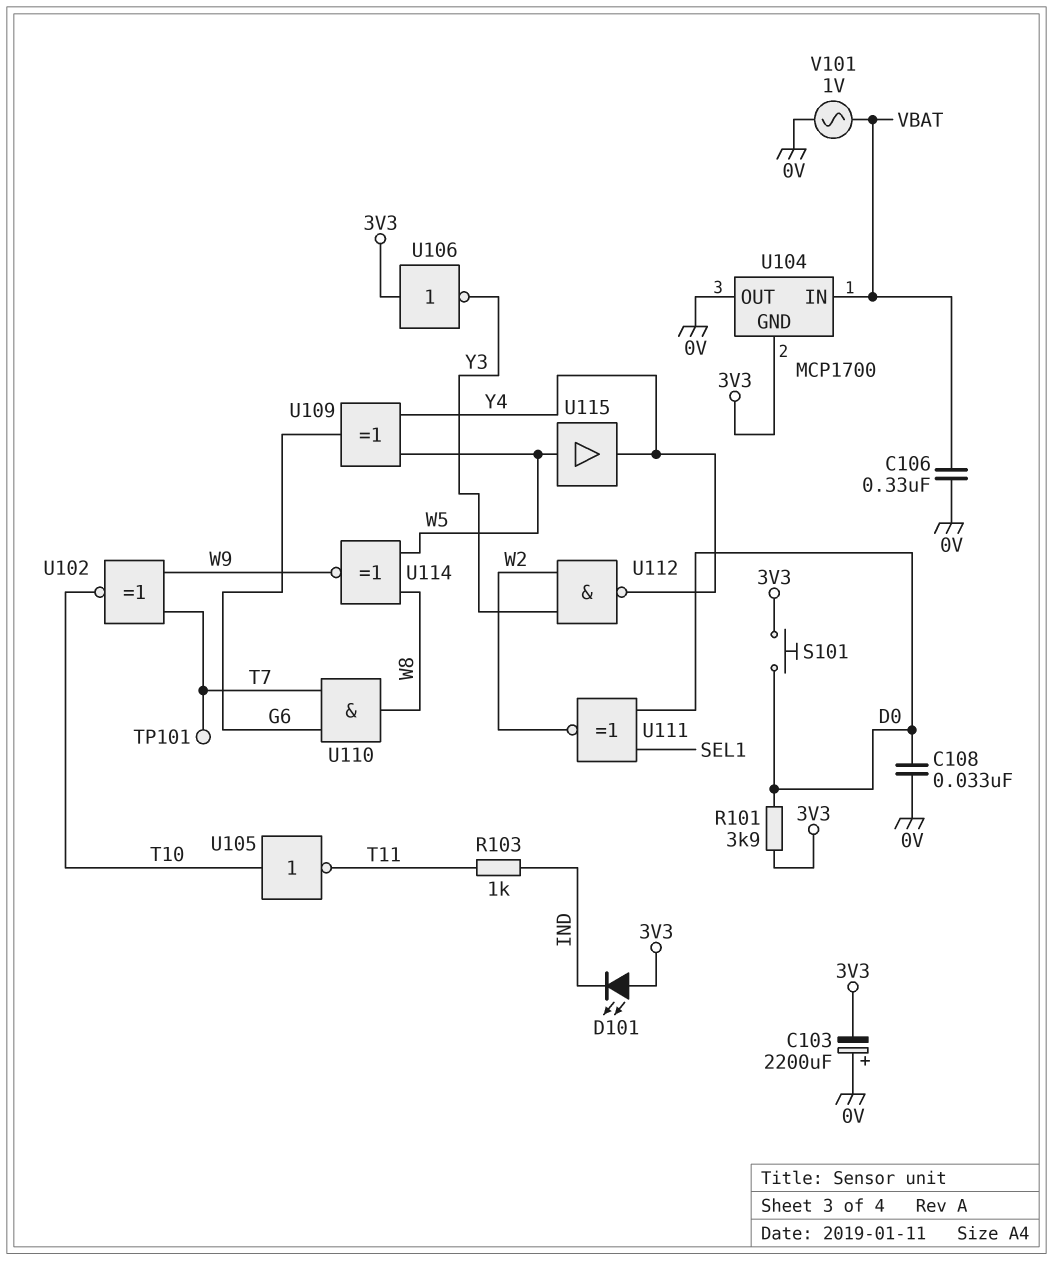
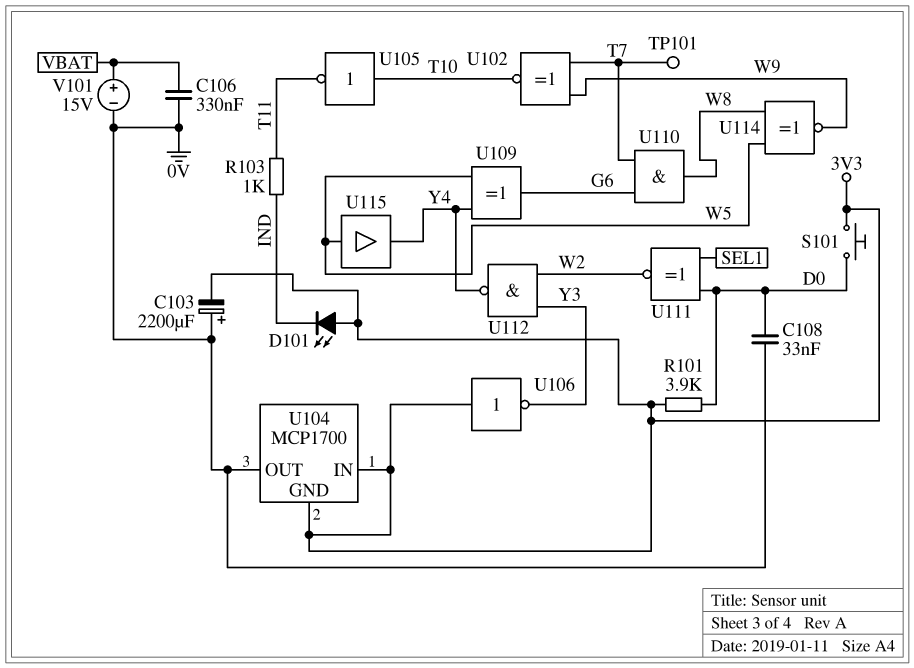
U104 pin IN: VBAT -> 3V3
V101: AC 1V (0V, VBAT) -> 15V (plus VBAT, minus 0V)

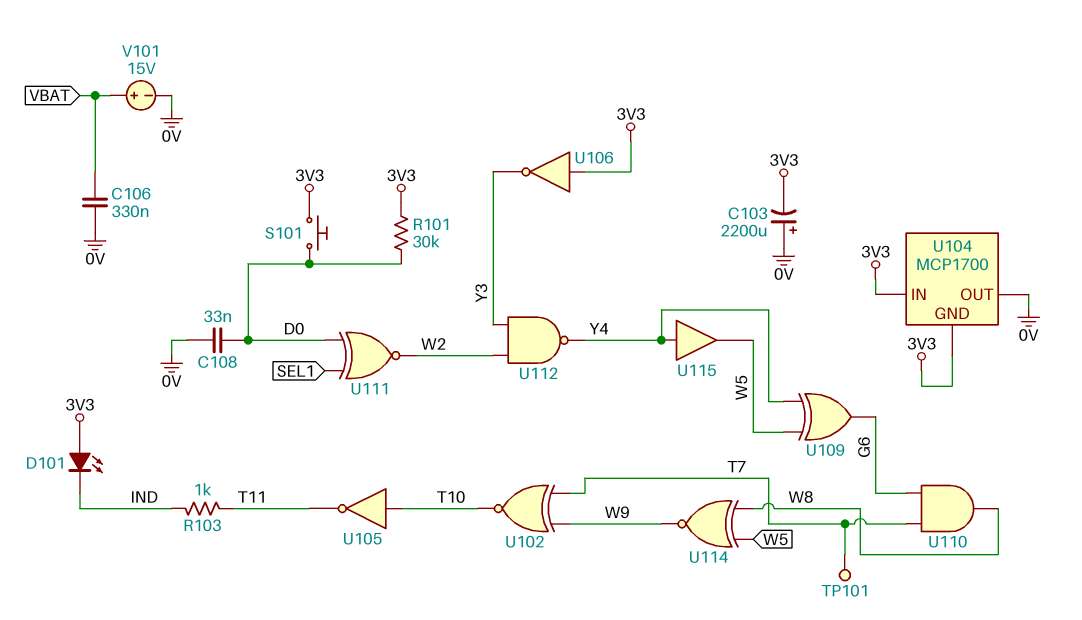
R101: 3.9k (3V3, D0) -> 30k (3V3, D0)
U115: buffer (in W5, out Y4) -> buffer (in Y4, out W5)

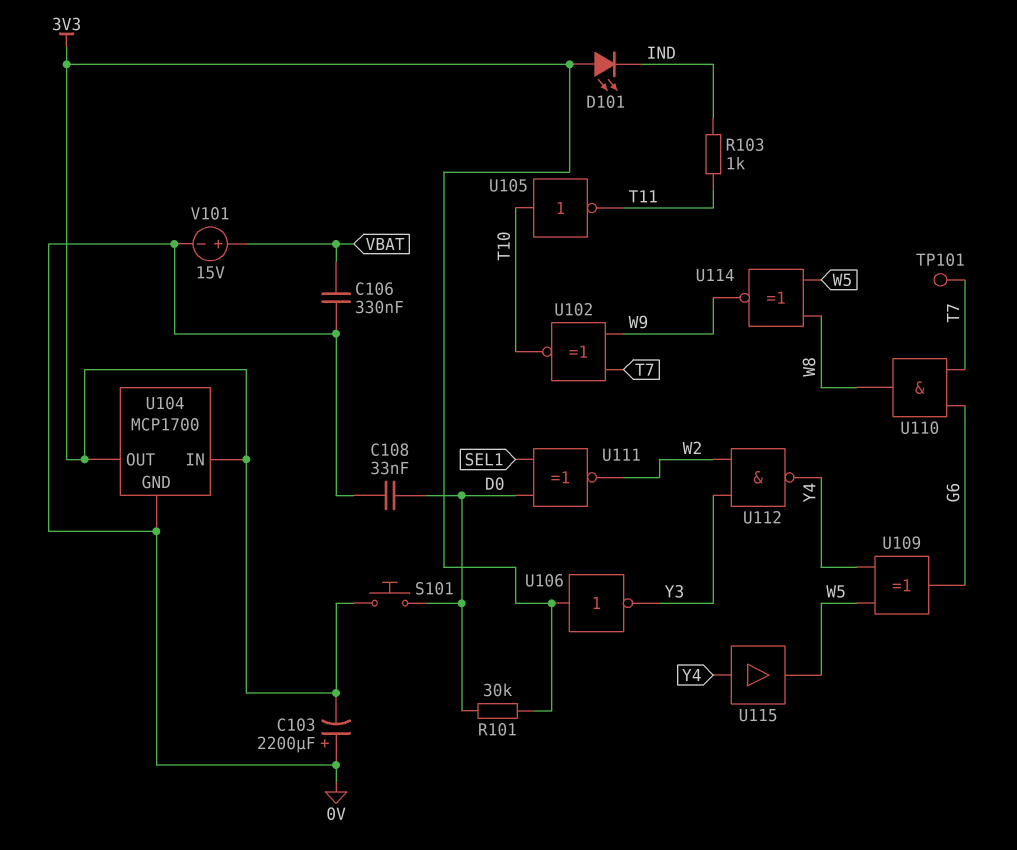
U104 pin GND: 3V3 -> 0V
U104 pin OUT: 0V -> 3V3

